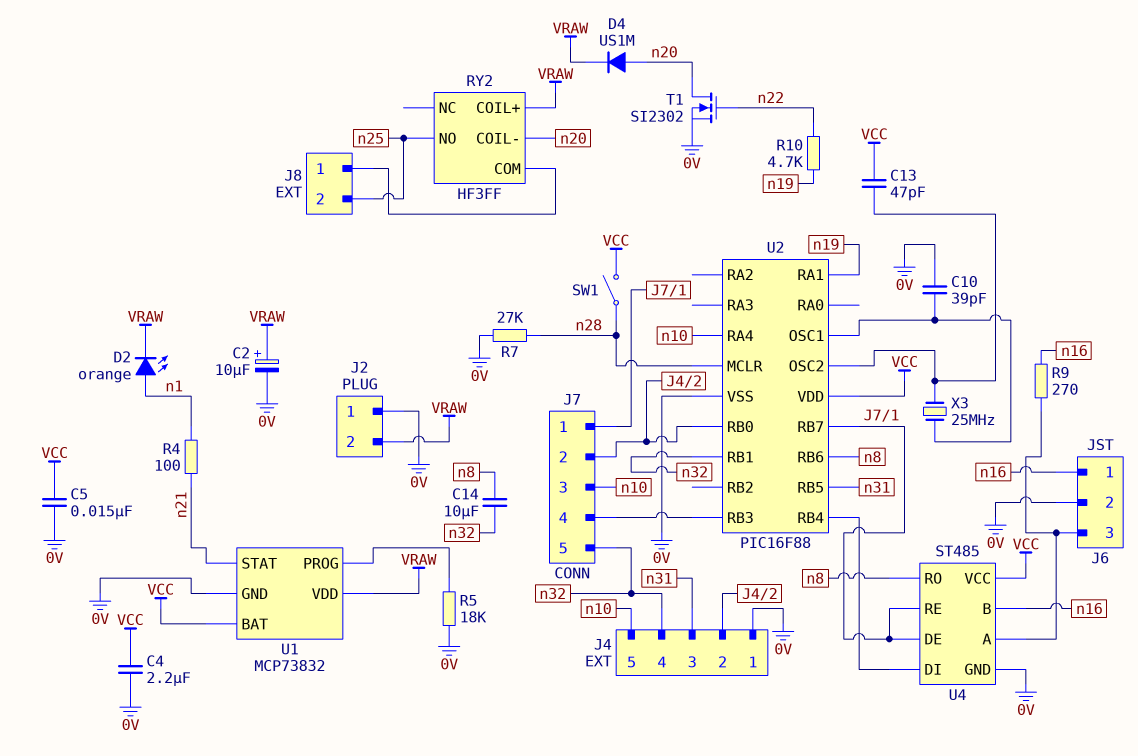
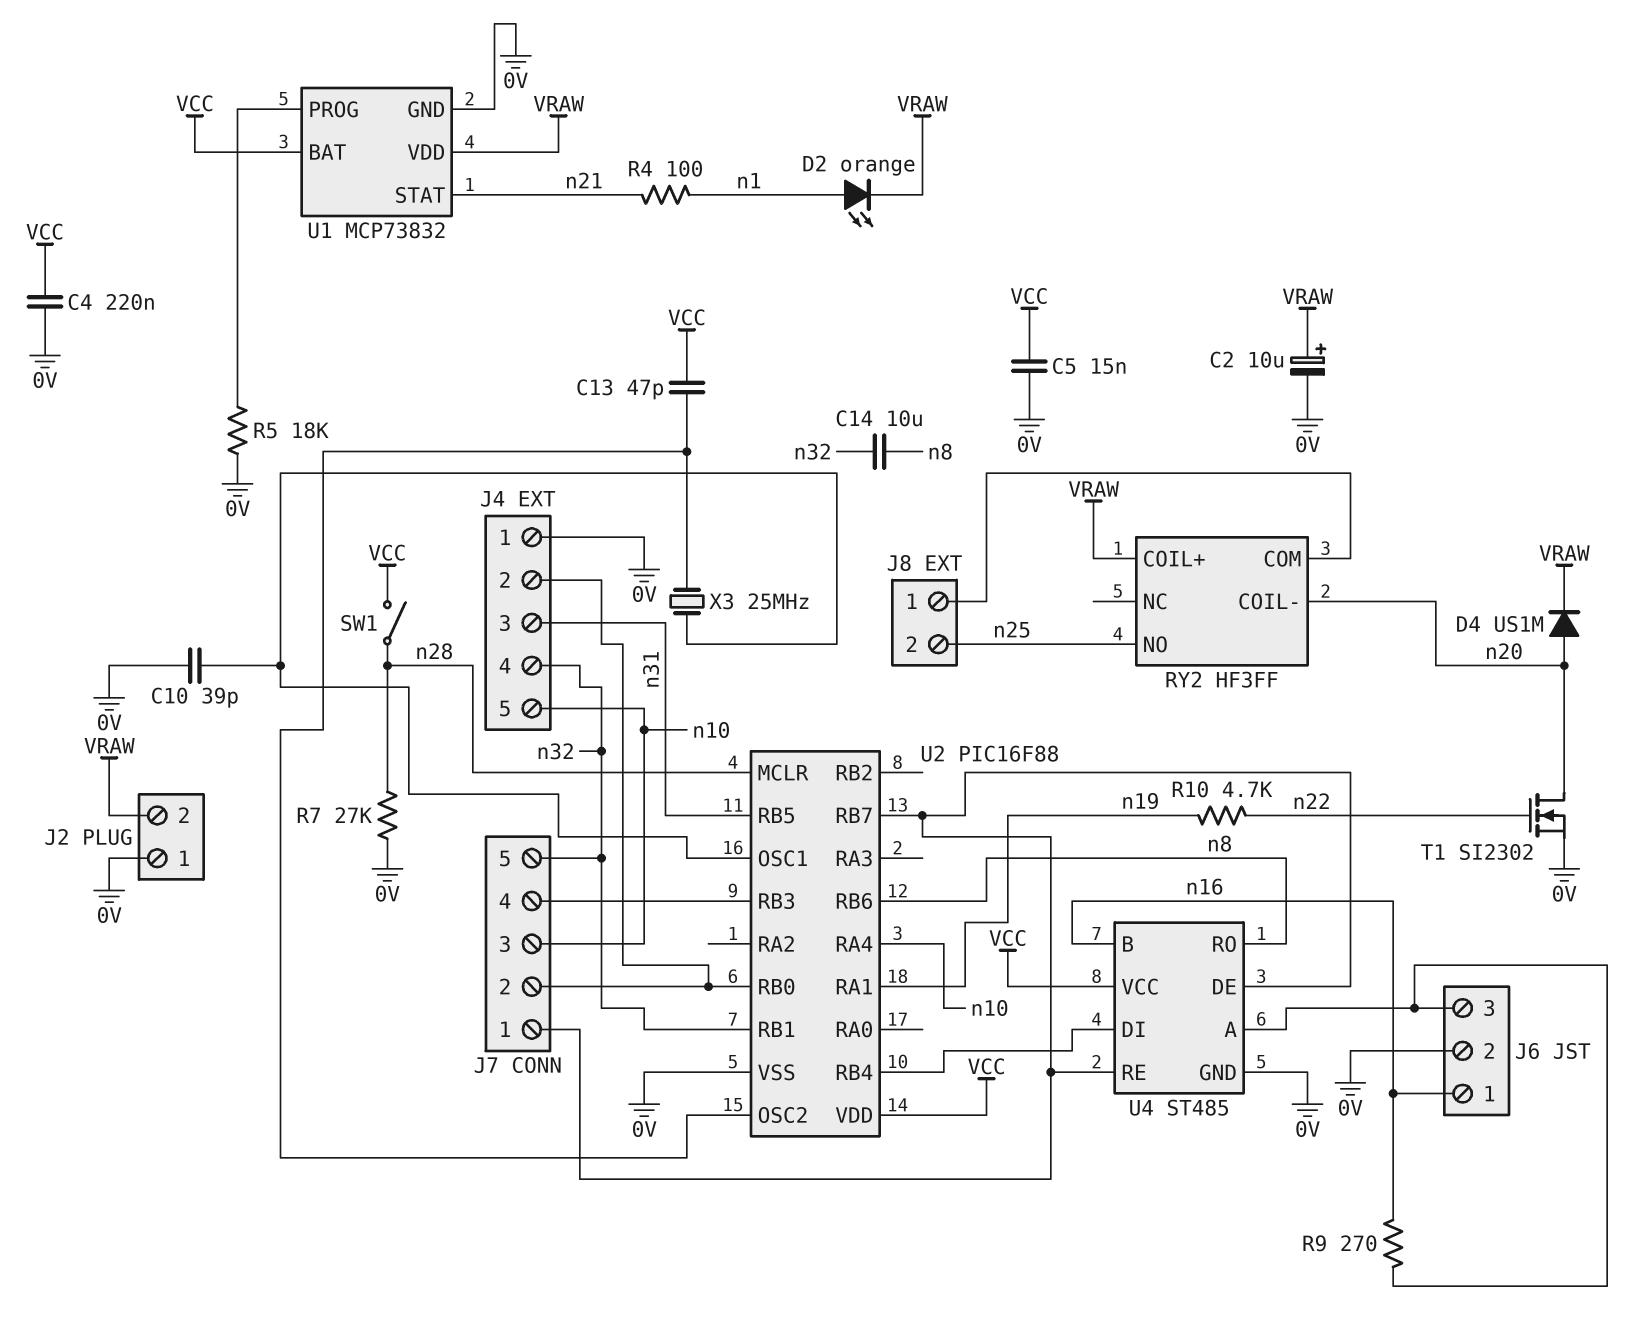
C4: 2.2uF (0V, VCC) -> 220nF (0V, VCC)

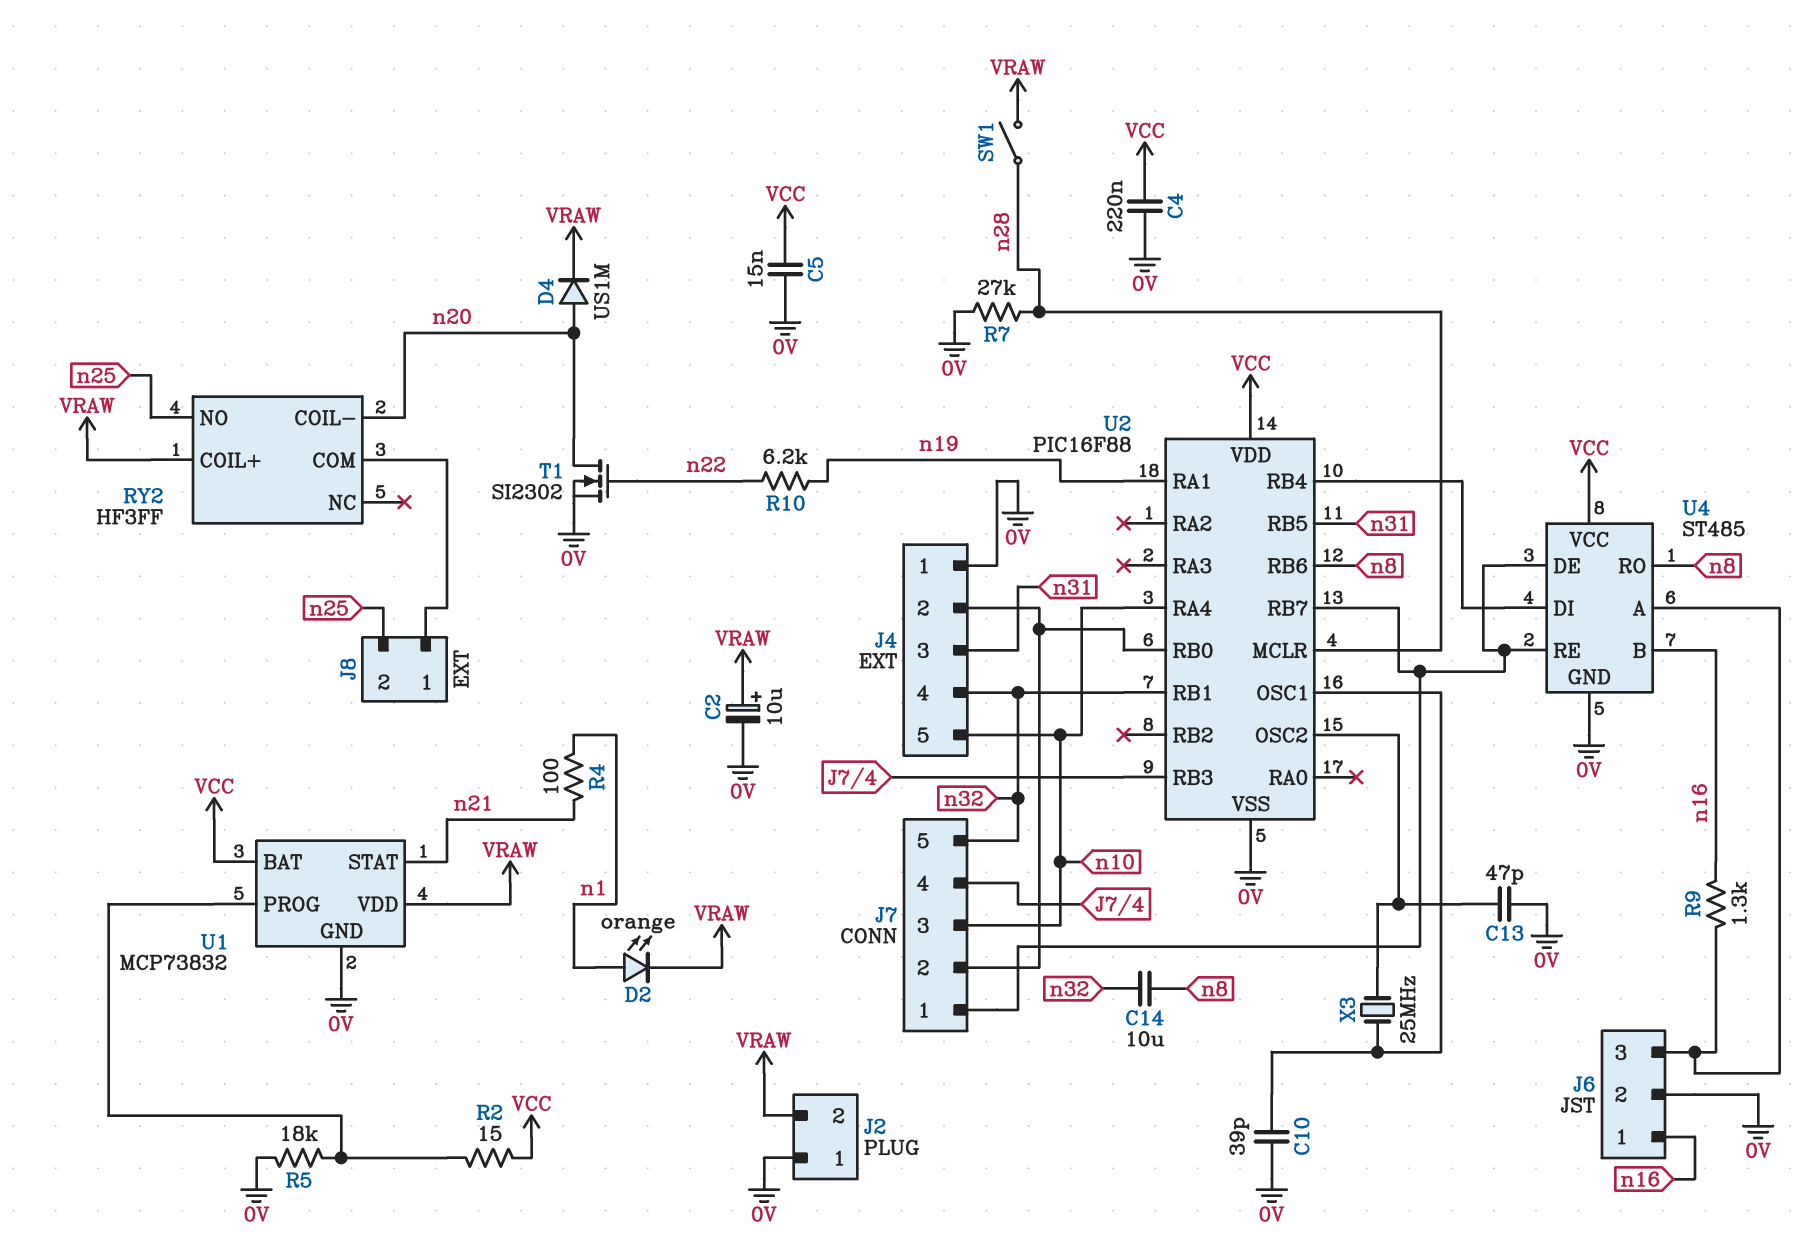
C13: 47pF (U2/OSC2, VCC) -> 47pF (0V, U2/OSC2)
R2: none -> 15 (U1/PROG, VCC)
R9: 270 (J6/3, n16) -> 1.3k (J6/3, n16)
R10: 4.7k (n19, n22) -> 6.2k (n19, n22)
SW1: switch (VCC, n28) -> switch (VRAW, n28)

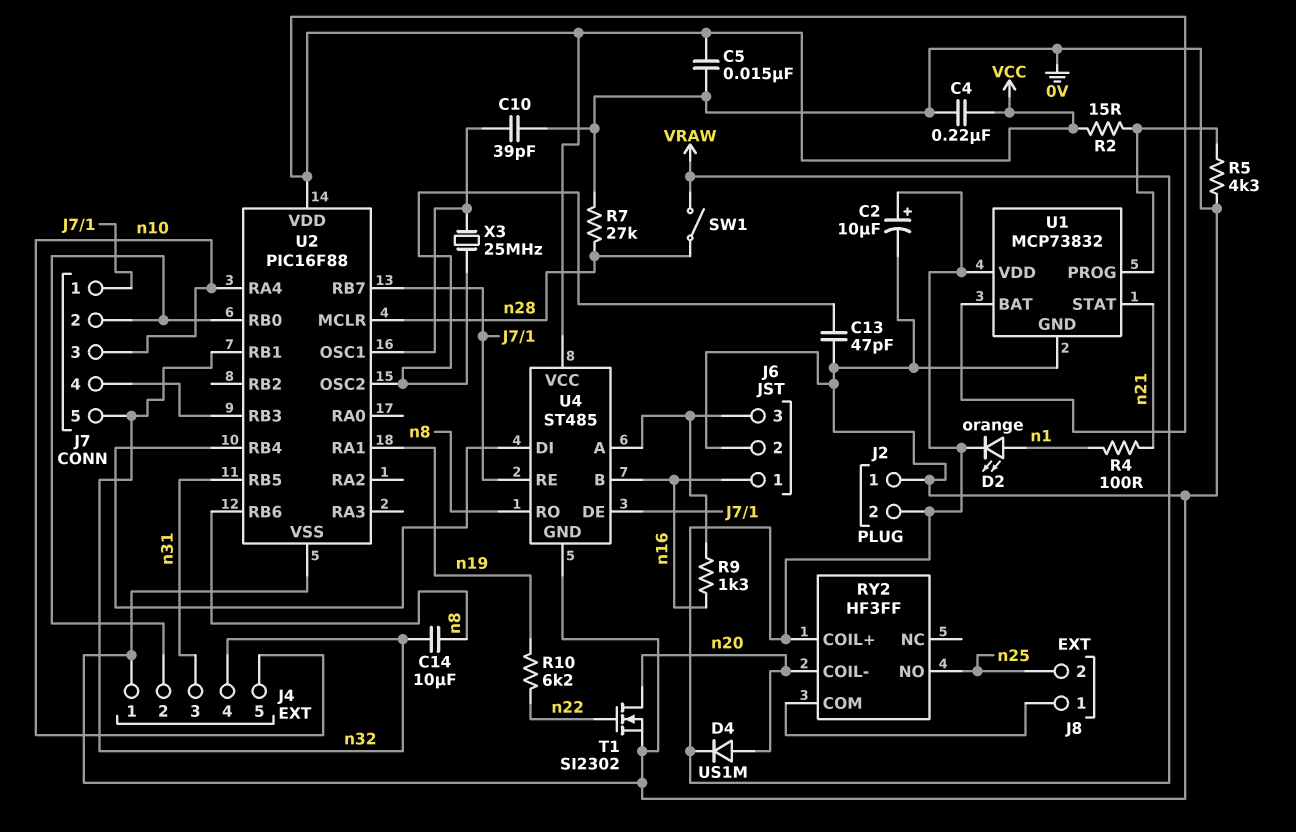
R5: 18k (0V, U1/PROG) -> 4.3k (0V, U1/PROG)

